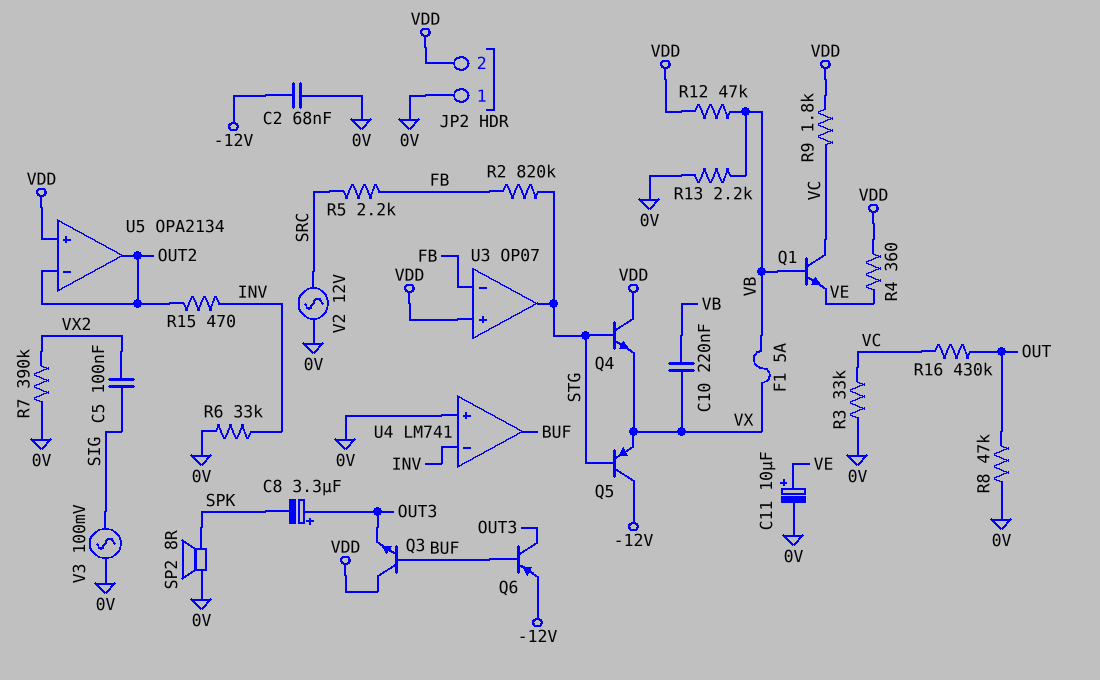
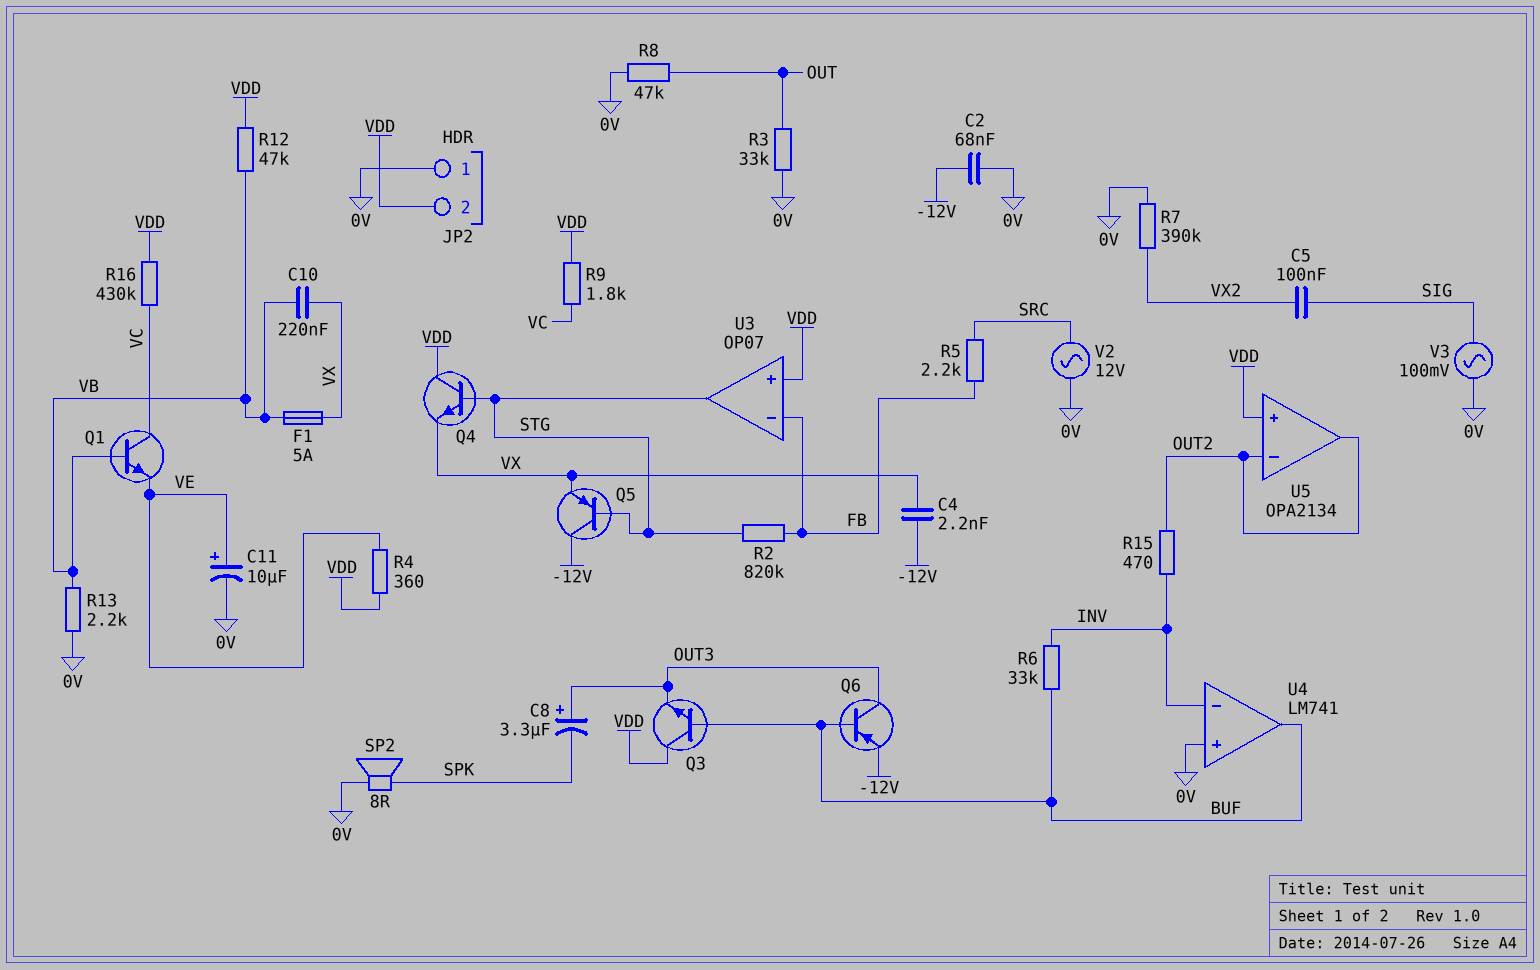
C4: none -> 2.2nF (-12V, VX)
R3: 33k (0V, VC) -> 33k (0V, OUT)
R6: 33k (0V, INV) -> 33k (BUF, INV)
R16: 430k (OUT, VC) -> 430k (VC, VDD)

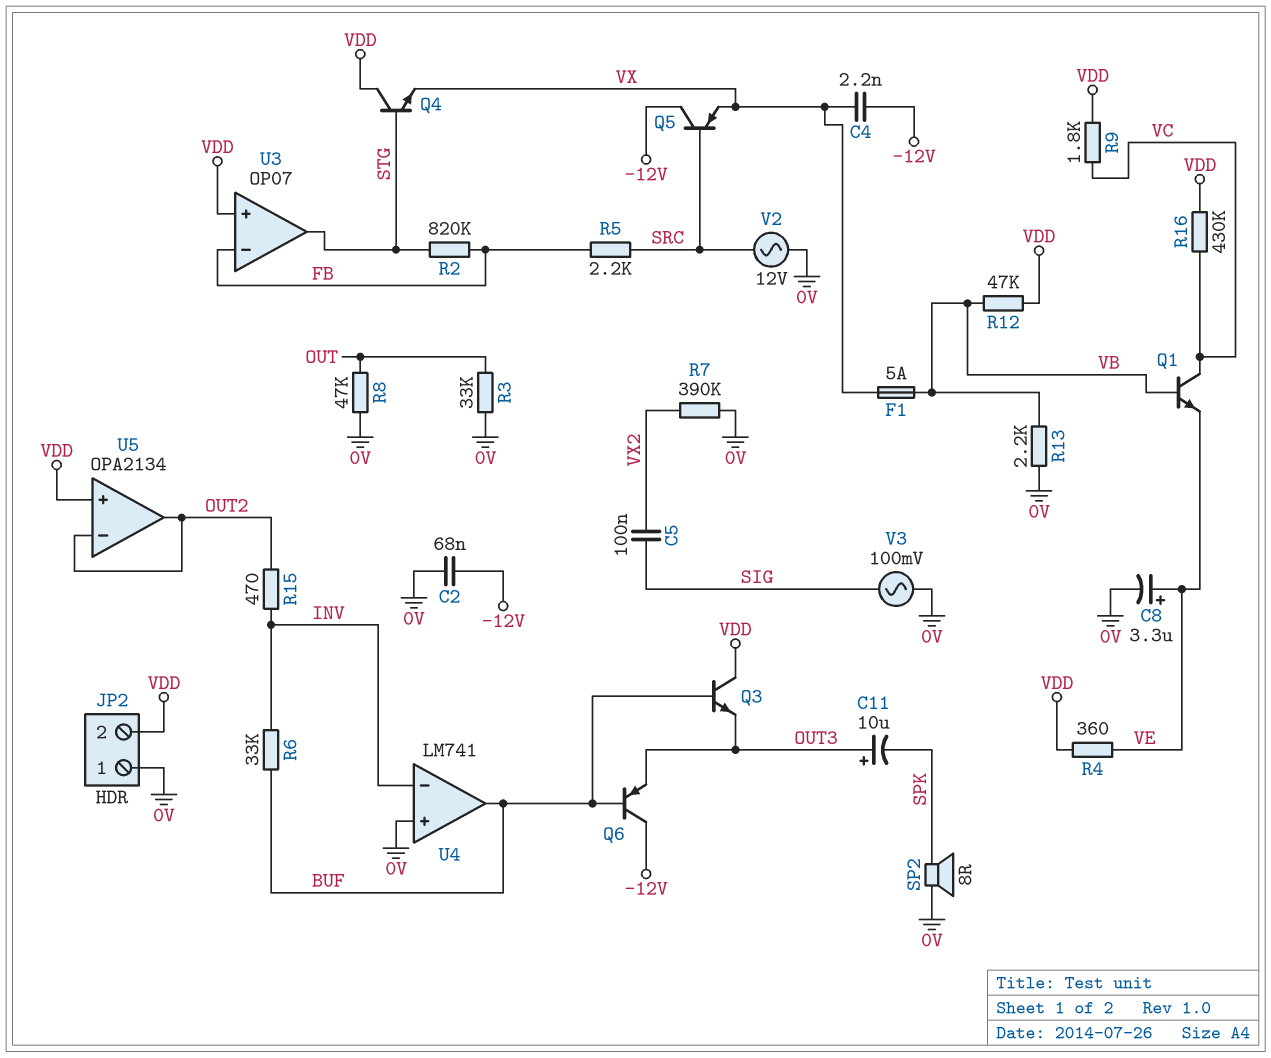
C8: 3.3uF (plus OUT3, minus SPK) -> 3.3uF (plus VE, minus 0V)
C10: 220nF (VB, VX) -> none
C11: 10uF (plus VE, minus 0V) -> 10uF (plus OUT3, minus SPK)
Q5: PNP (B STG, C -12V, E VX) -> PNP (B SRC, C -12V, E VX)
Q6: PNP (B BUF, C OUT3, E -12V) -> PNP (B BUF, C -12V, E OUT3)

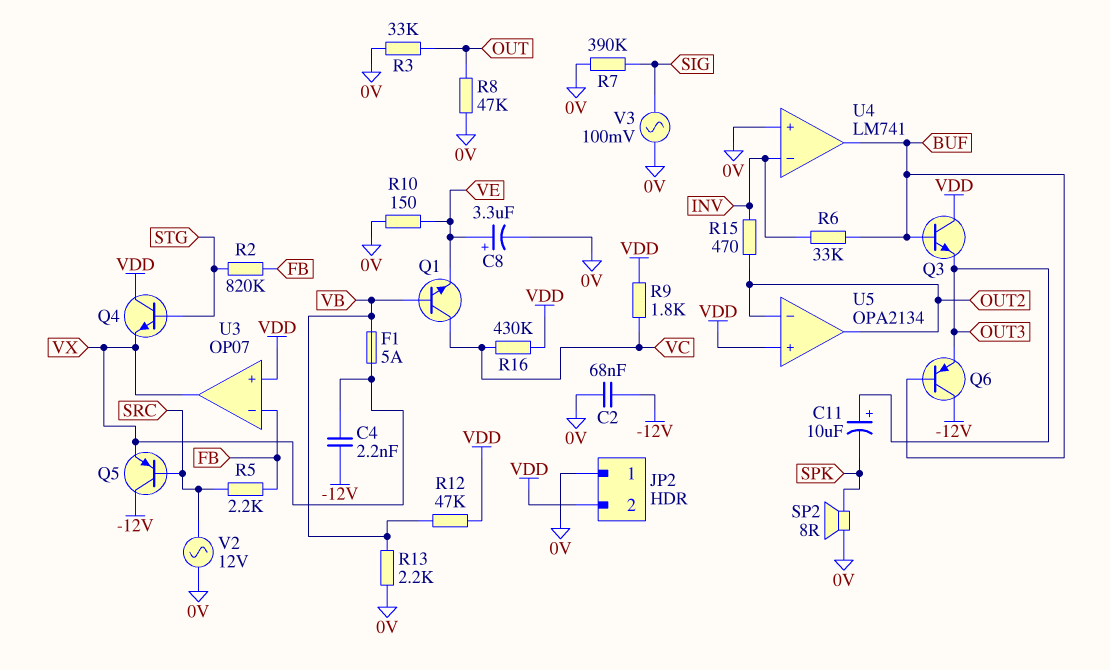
C5: 100nF (SIG, VX2) -> none
R4: 360 (VDD, VE) -> none
R7: 390k (0V, VX2) -> 390k (0V, SIG)
R10: none -> 150 (0V, VE)
U3 pin out: STG -> VX

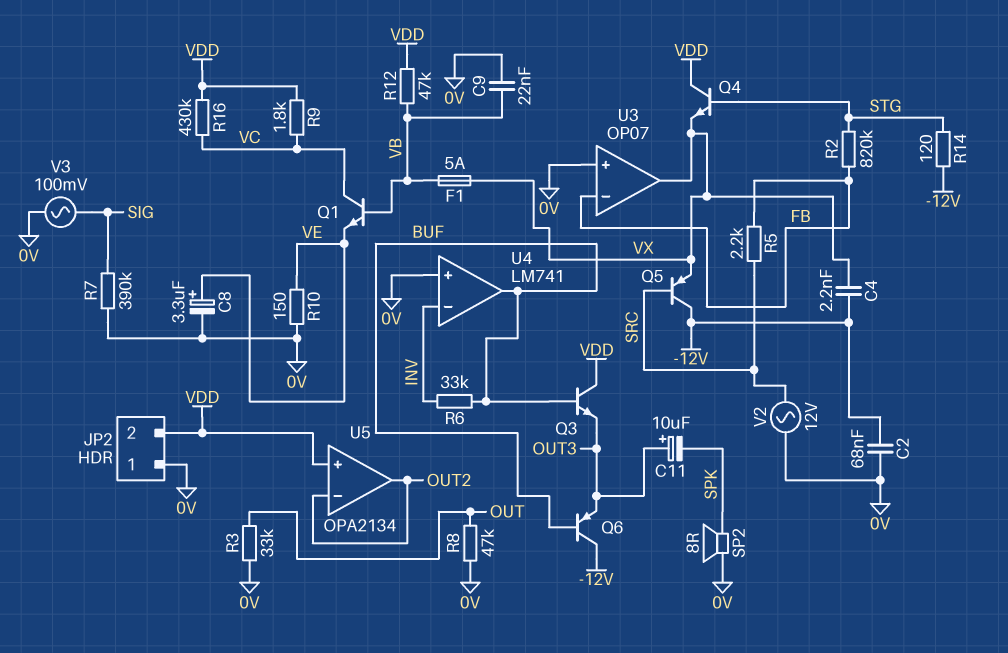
C9: none -> 22nF (0V, VB)
R13: 2.2k (0V, VB) -> none
R14: none -> 120 (-12V, STG)
R15: 470 (INV, OUT2) -> none
U3 pin in+: VDD -> 0V

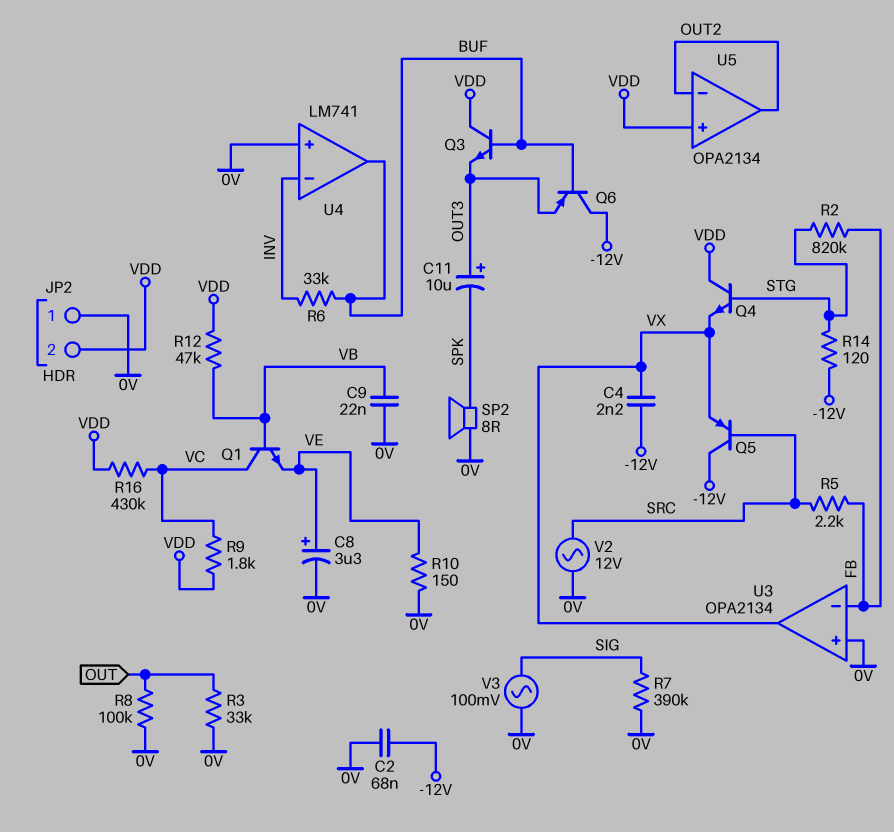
F1: 5A (VB, VX) -> none
R8: 47k (0V, OUT) -> 100k (0V, OUT)
U3: OP07 -> OPA2134

